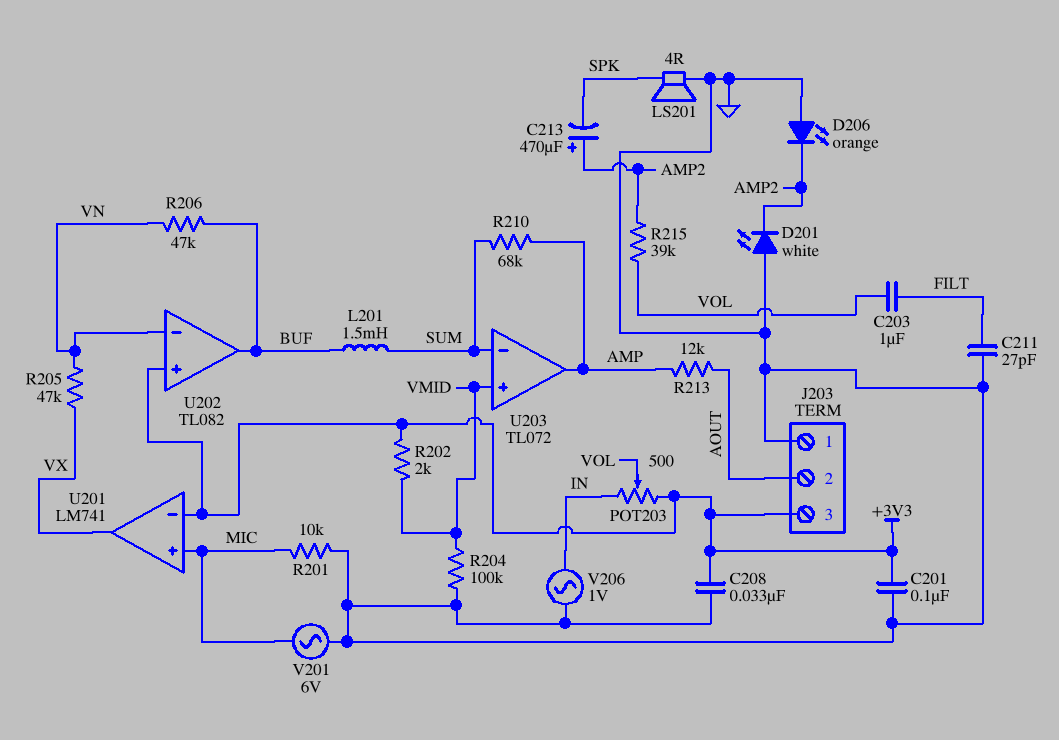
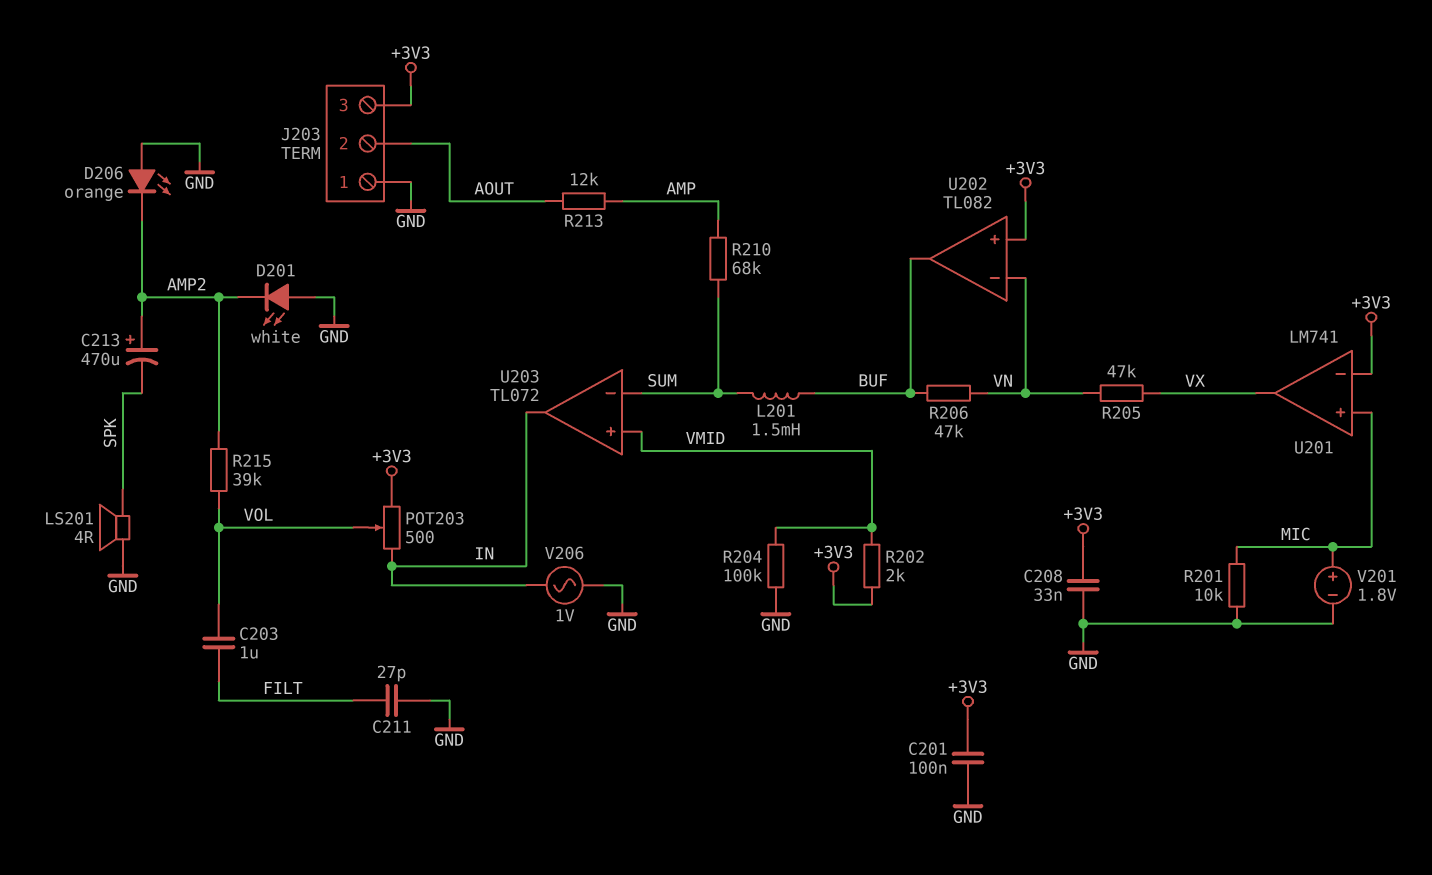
U203 pin out: AMP -> IN
V201: AC 6V (GND, MIC) -> 1.8V (plus MIC, minus GND)

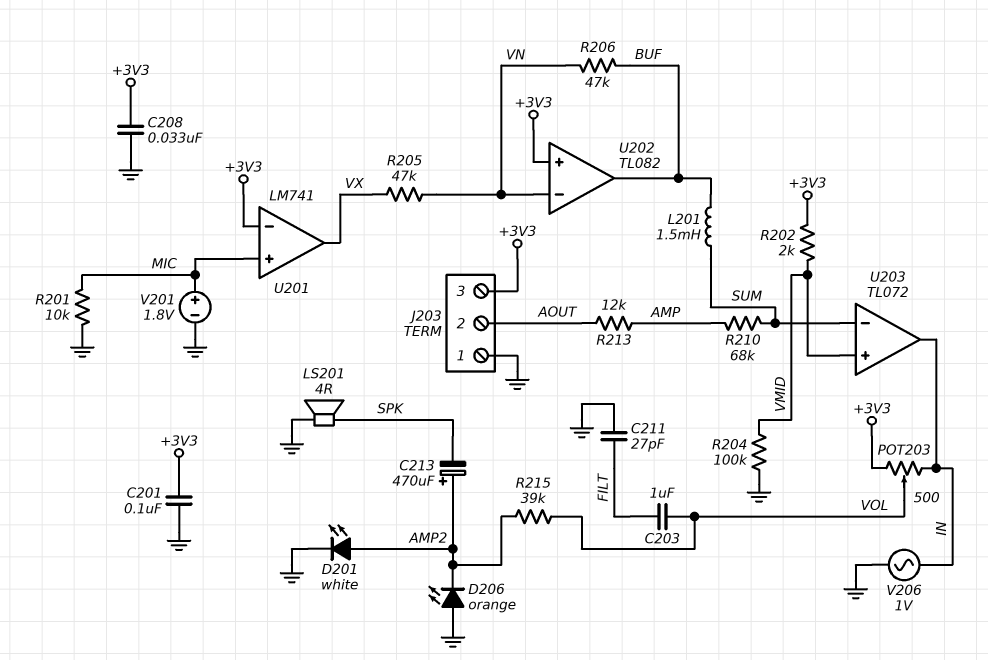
D201: LED white (A GND, K AMP2) -> LED white (A AMP2, K GND)

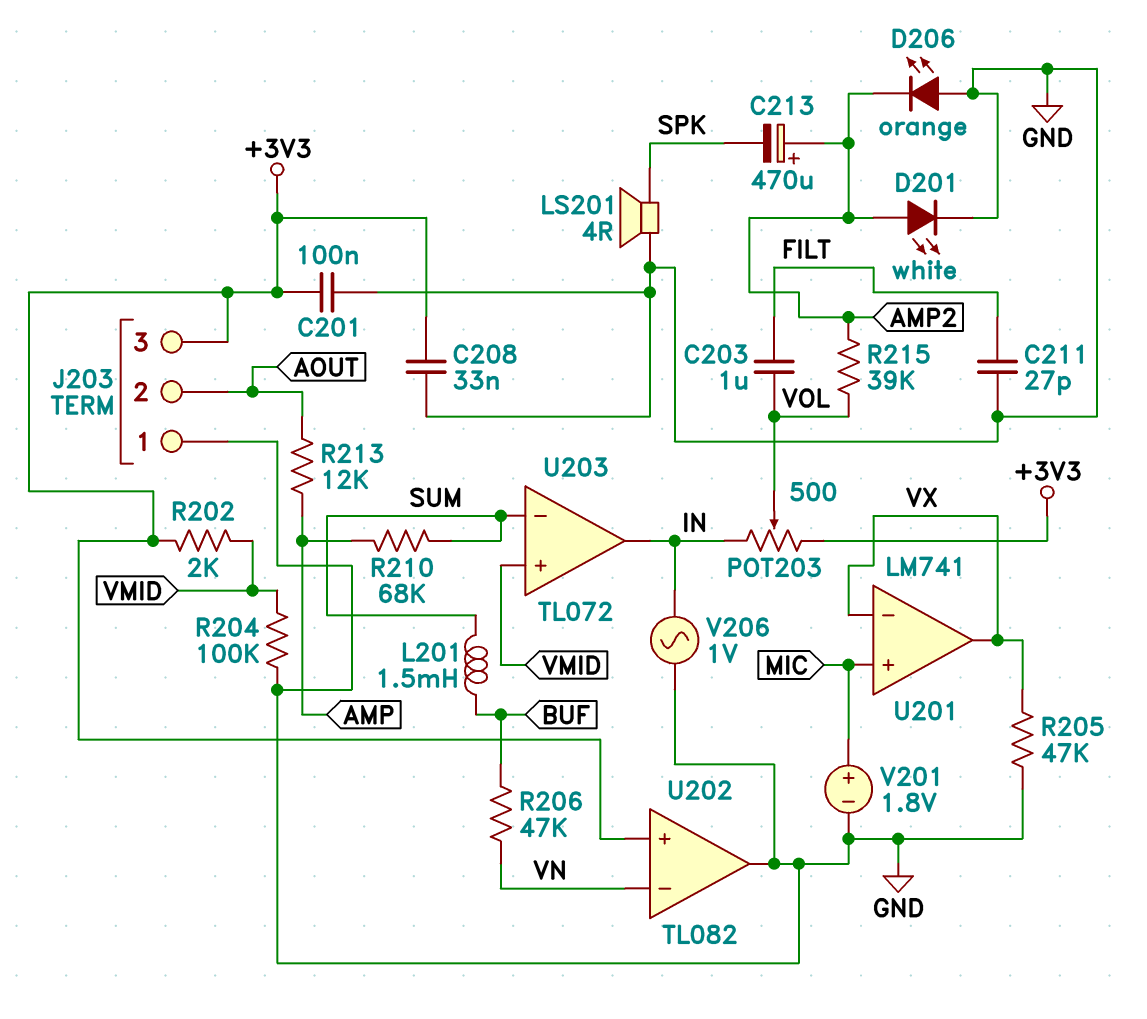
R201: 10k (GND, MIC) -> none
R205: 47k (VN, VX) -> 47k (GND, VX)
U201 pin in-: +3V3 -> VX
U202 pin out: BUF -> GND

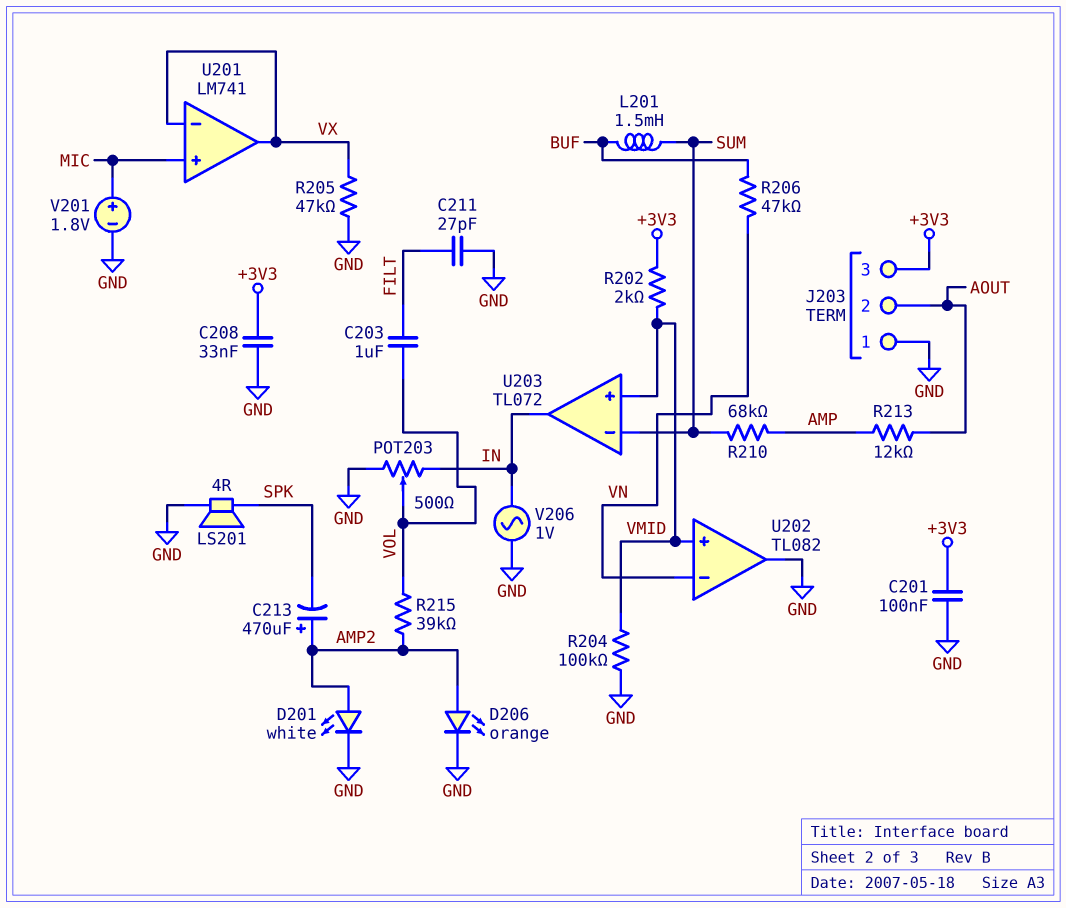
D206: LED orange (A GND, K AMP2) -> LED orange (A AMP2, K GND)
POT203: 500 (+3V3, IN, wiper VOL) -> 500 (GND, IN, wiper VOL)
U202 pin in+: +3V3 -> VMID

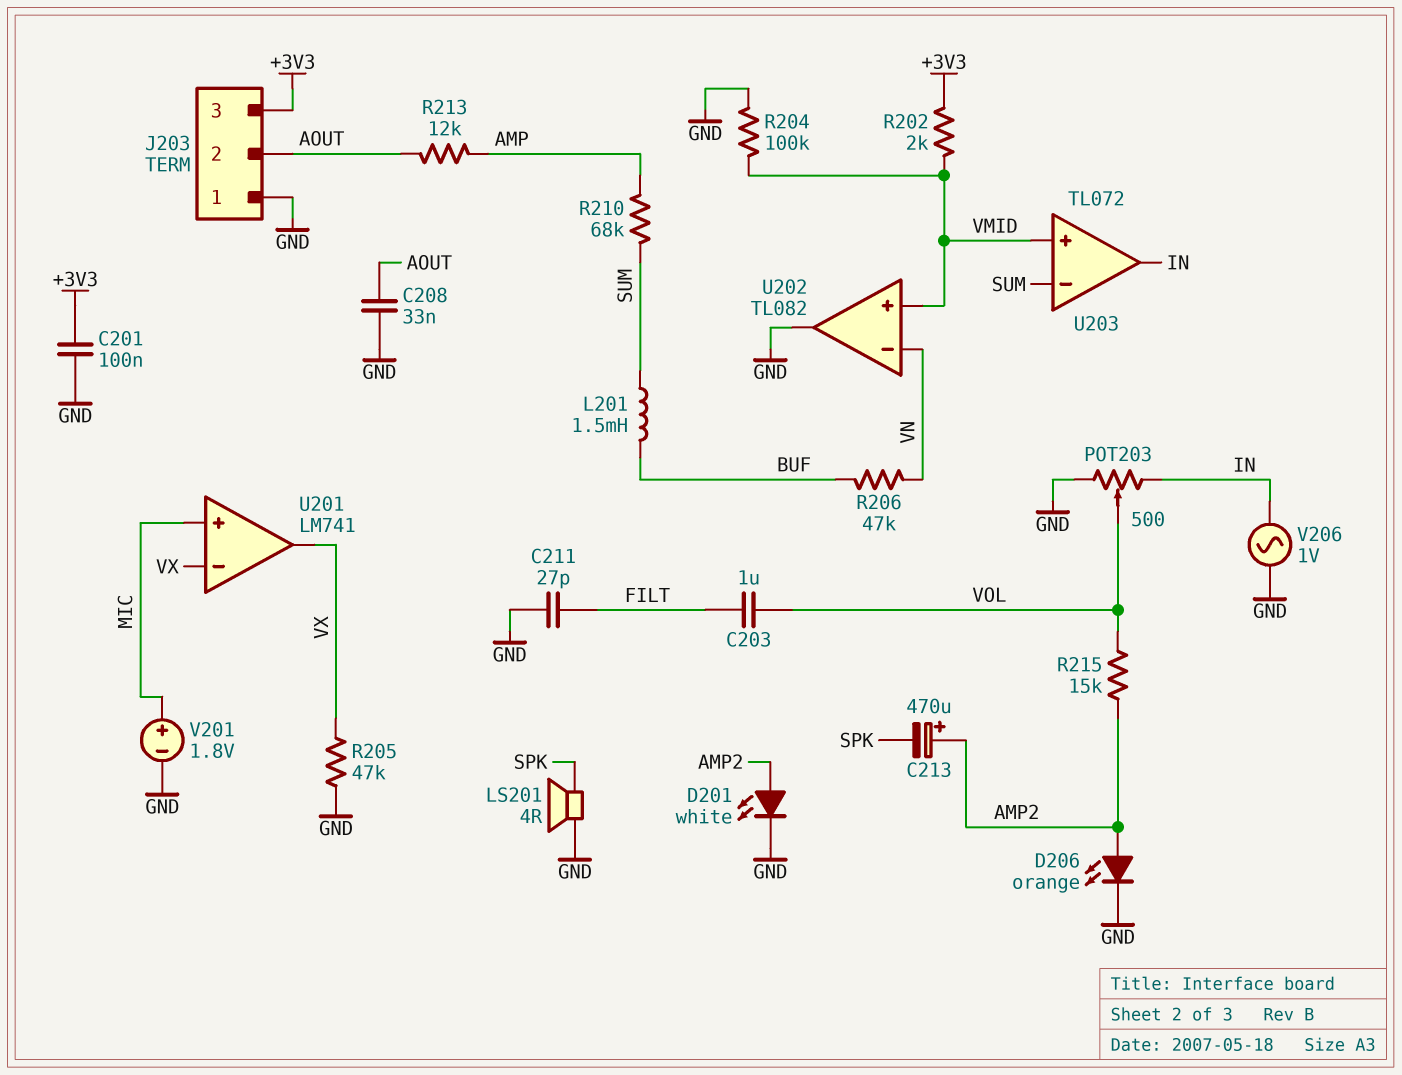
C208: 33nF (+3V3, GND) -> 33nF (AOUT, GND)
R215: 39k (AMP2, VOL) -> 15k (AMP2, VOL)

